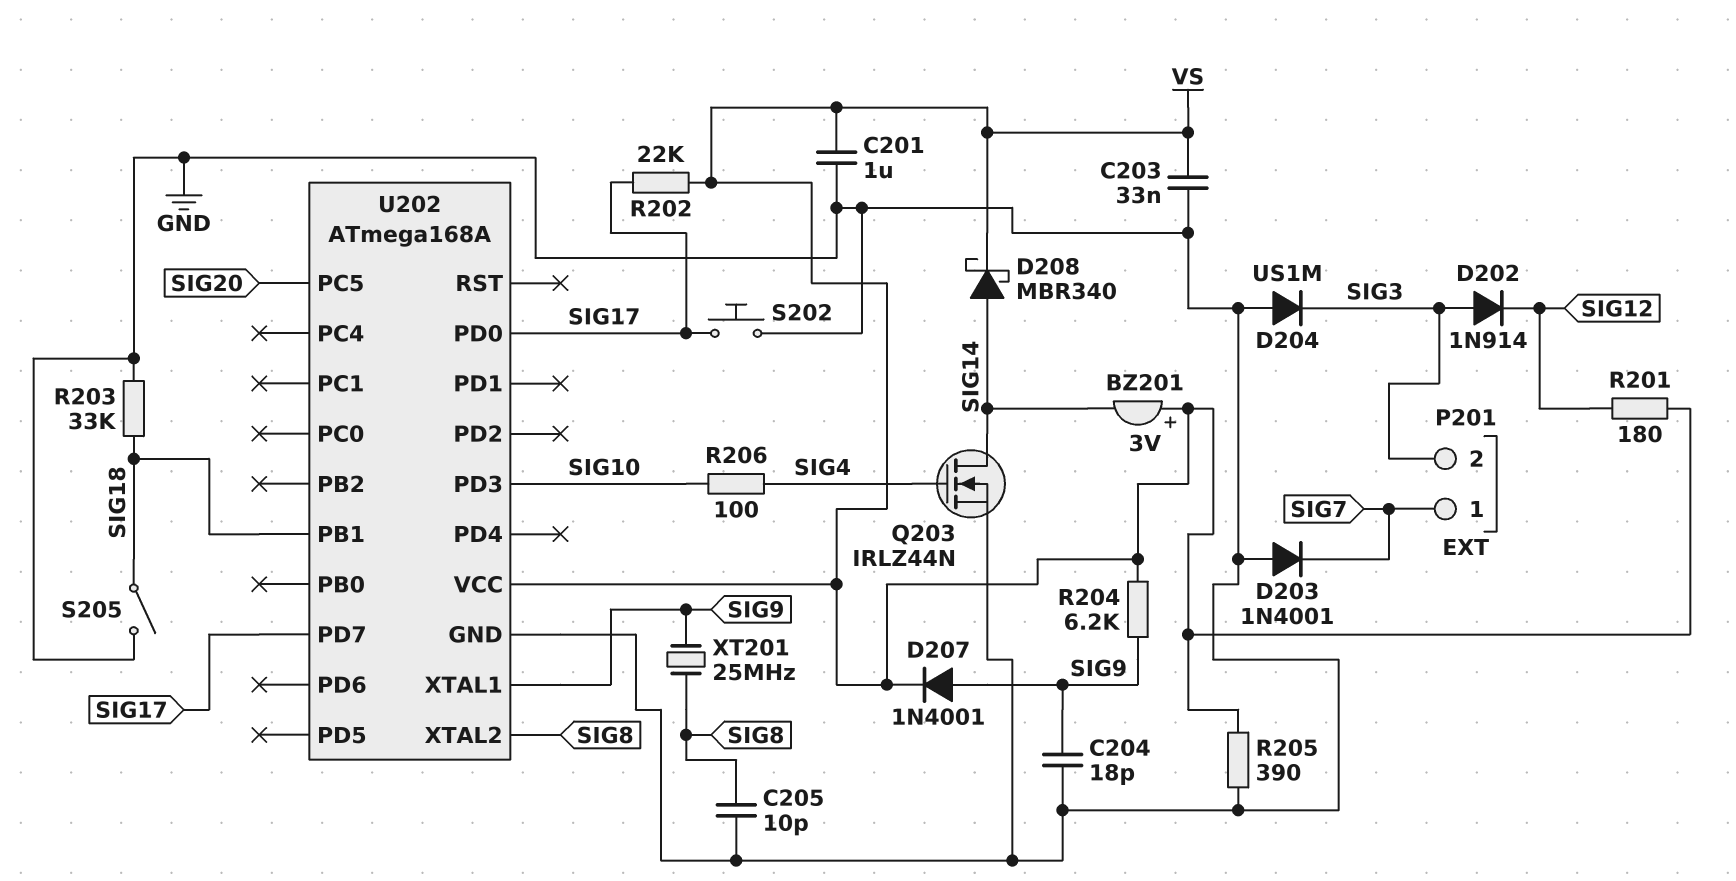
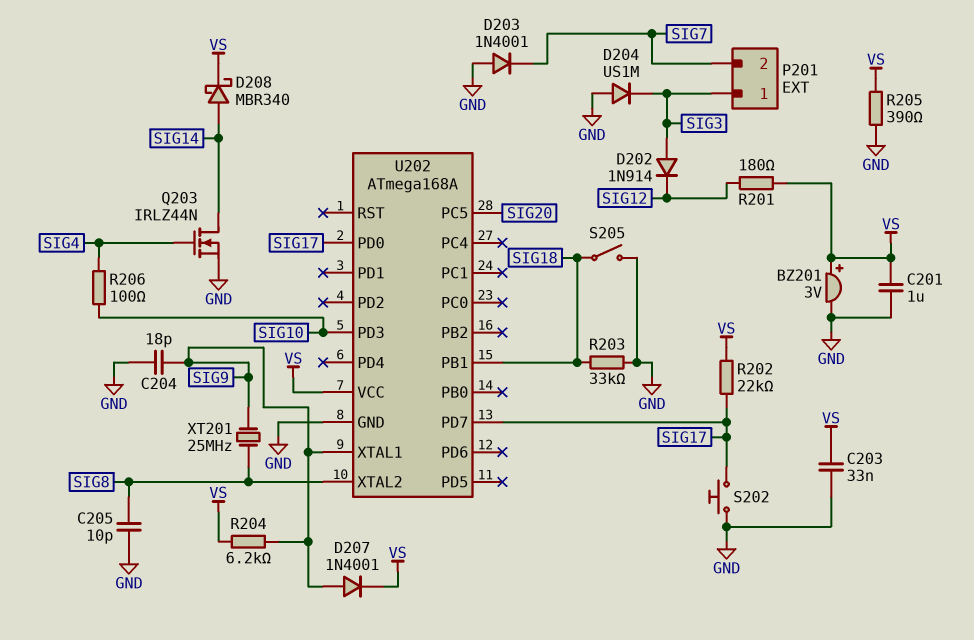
BZ201: buzzer 3V (plus VS, minus SIG14) -> buzzer 3V (plus VS, minus GND)
P201 pin 1: SIG7 -> SIG3
P201 pin 2: SIG3 -> SIG7

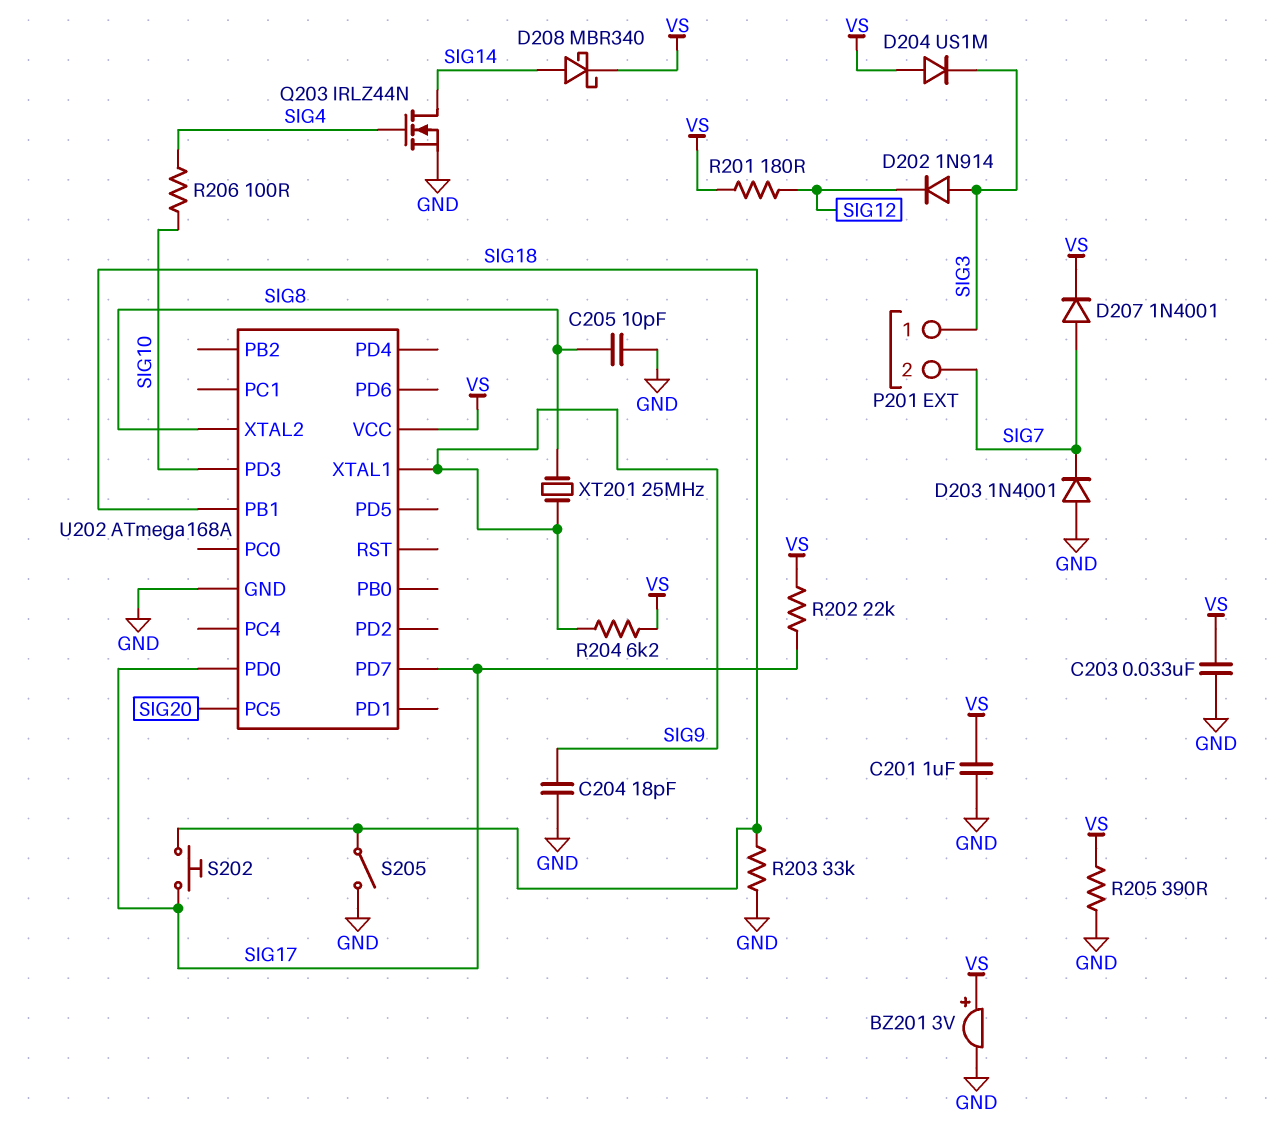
D204: diode US1M (A GND, K SIG3) -> diode US1M (A VS, K SIG3)
D207: diode 1N4001 (A SIG9, K VS) -> diode 1N4001 (A SIG7, K VS)
S202: button (GND, SIG17) -> button (SIG17, SIG18)

